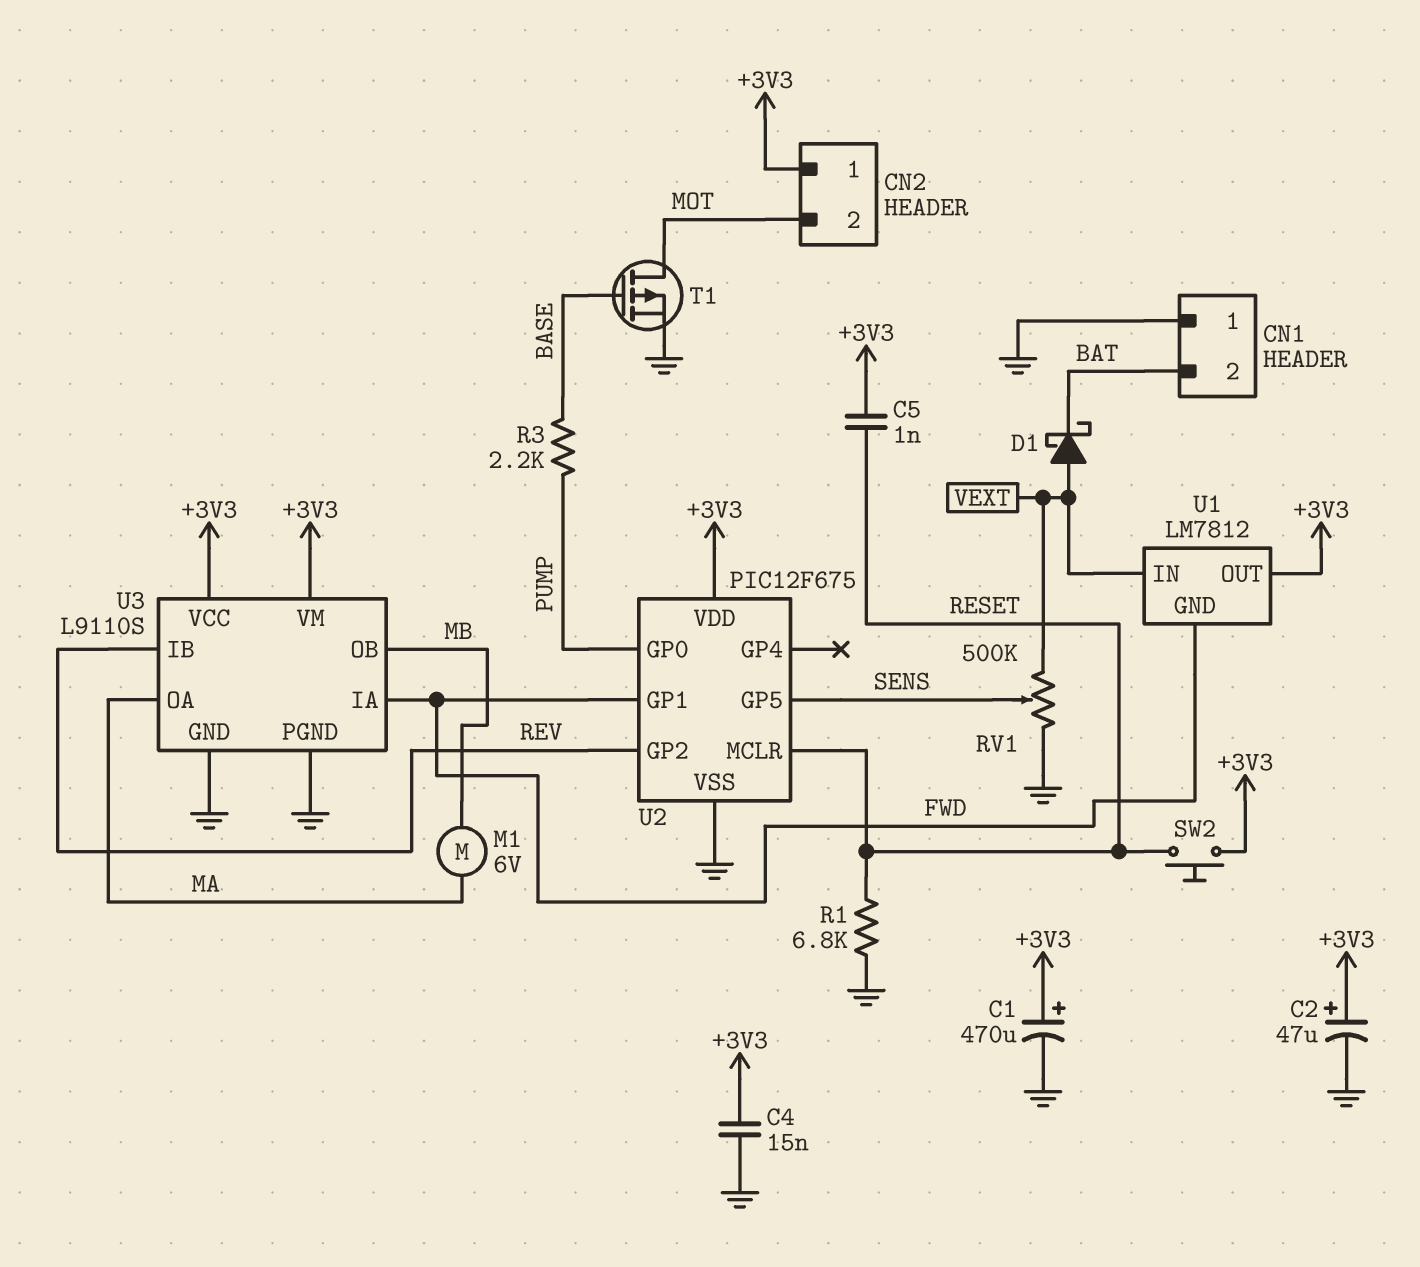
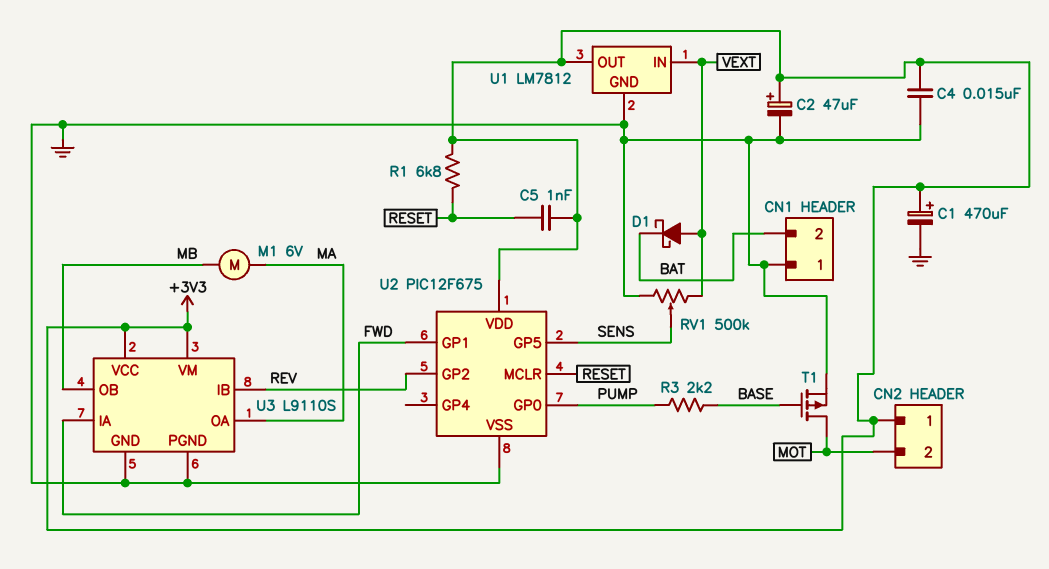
R1: 6.8k (GND, RESET) -> 6.8k (+3V3, RESET)
SW2: button (+3V3, RESET) -> none
U1 pin GND: FWD -> GND

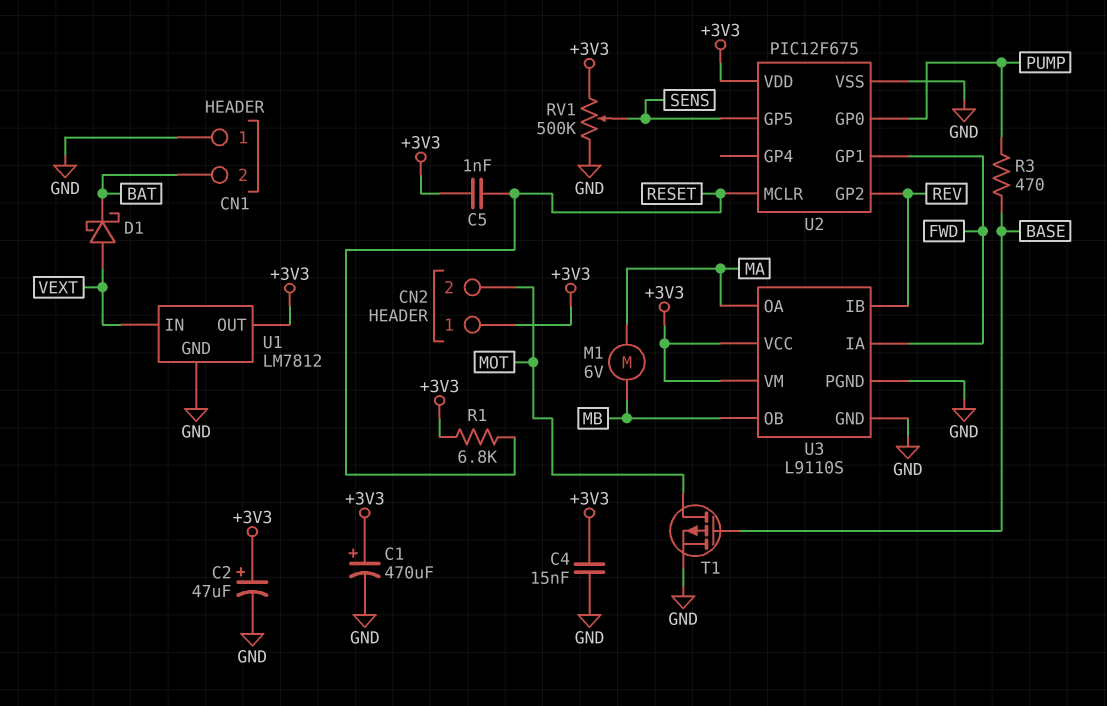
R3: 2.2k (BASE, PUMP) -> 470 (BASE, PUMP)
RV1: 500k (GND, VEXT, wiper SENS) -> 500k (+3V3, GND, wiper SENS)

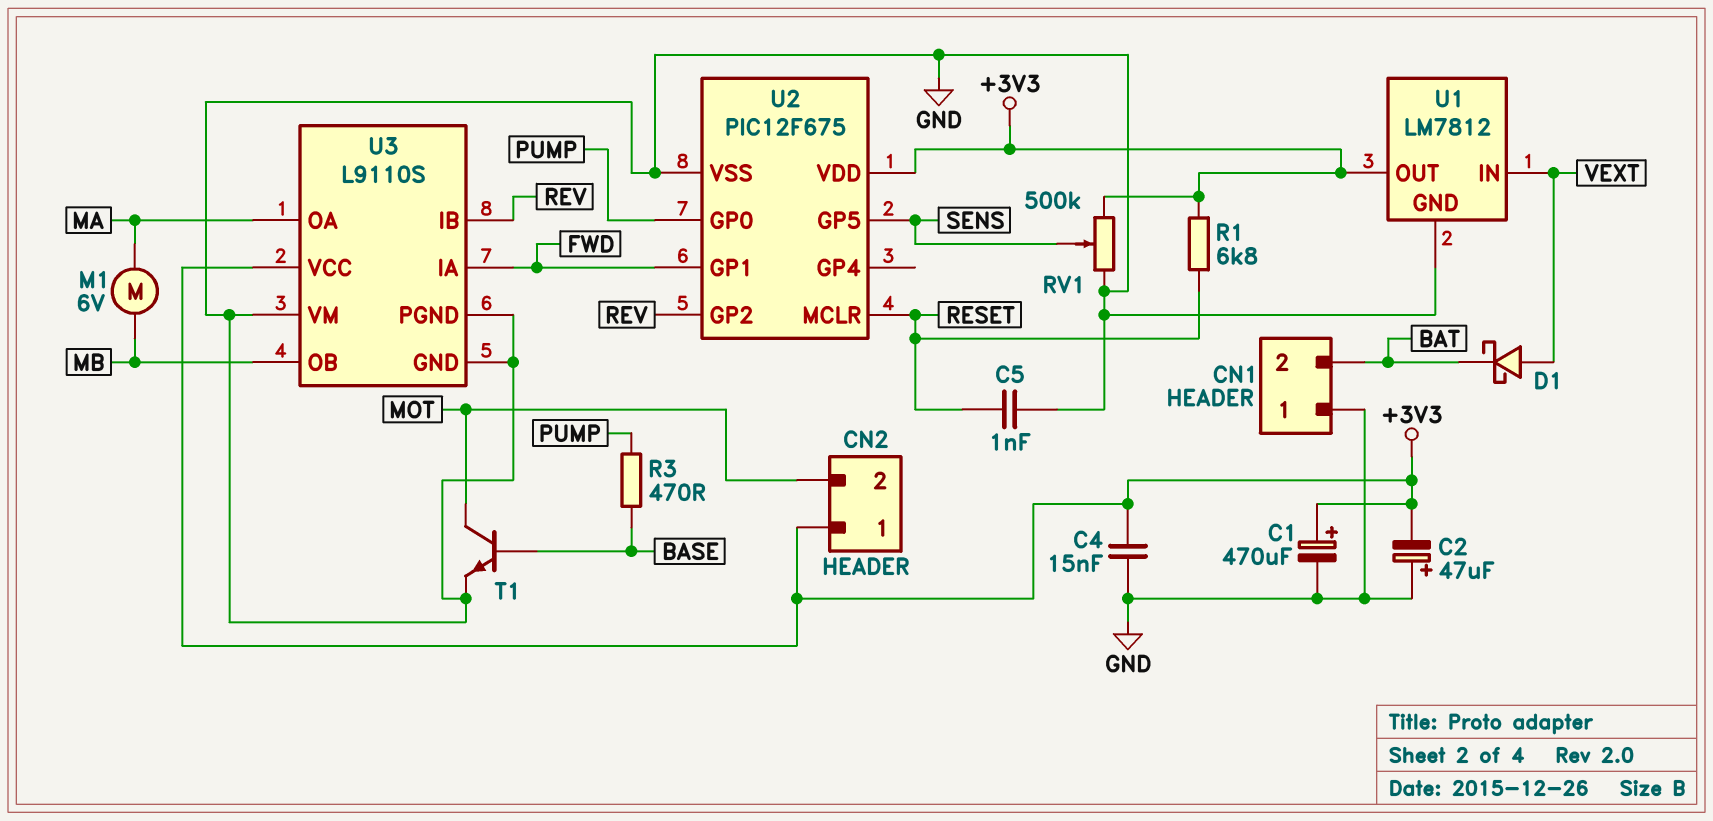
C2: 47uF (plus +3V3, minus GND) -> 47uF (plus GND, minus +3V3)
C5: 1nF (+3V3, RESET) -> 1nF (GND, RESET)
T1: PMOS (G BASE, D MOT, S GND) -> NPN (B BASE, C MOT, E GND)
U3 pin VM: +3V3 -> GND

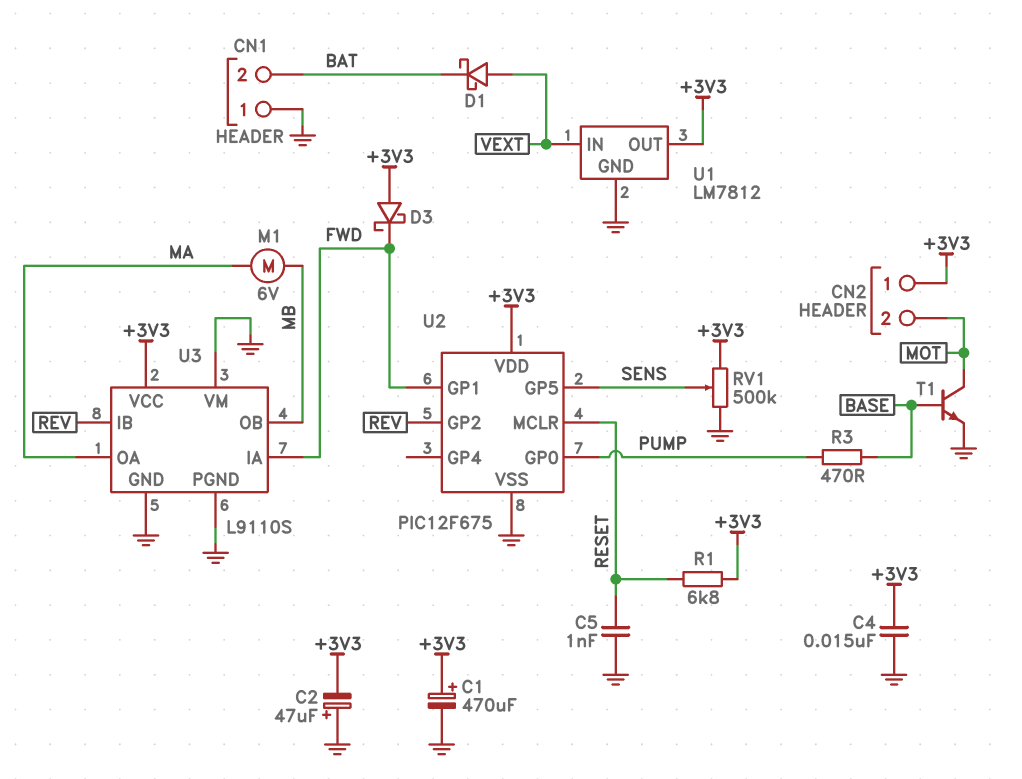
D3: none -> schottky (A +3V3, K FWD)

